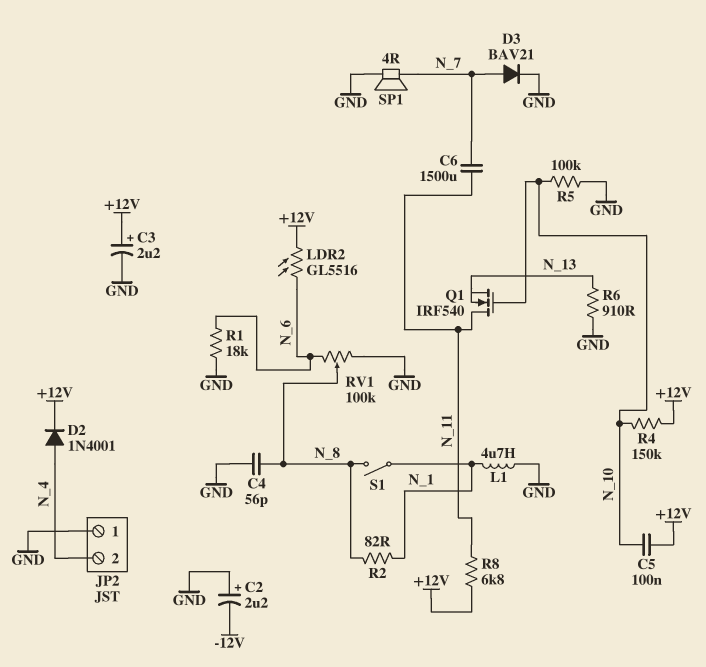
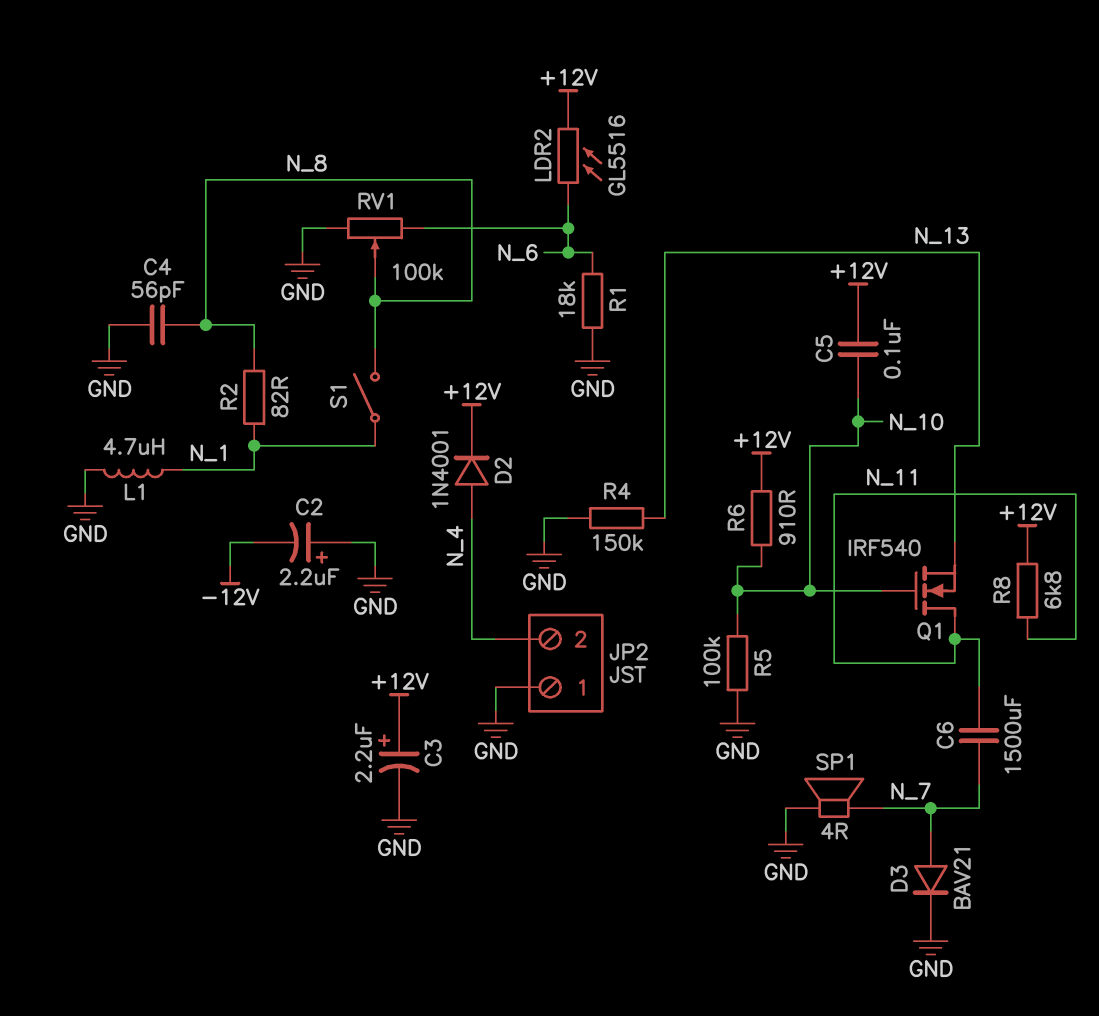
R4: 150k (+12V, N_10) -> 150k (GND, N_13)
R6: 910 (GND, N_13) -> 910 (+12V, N_10)

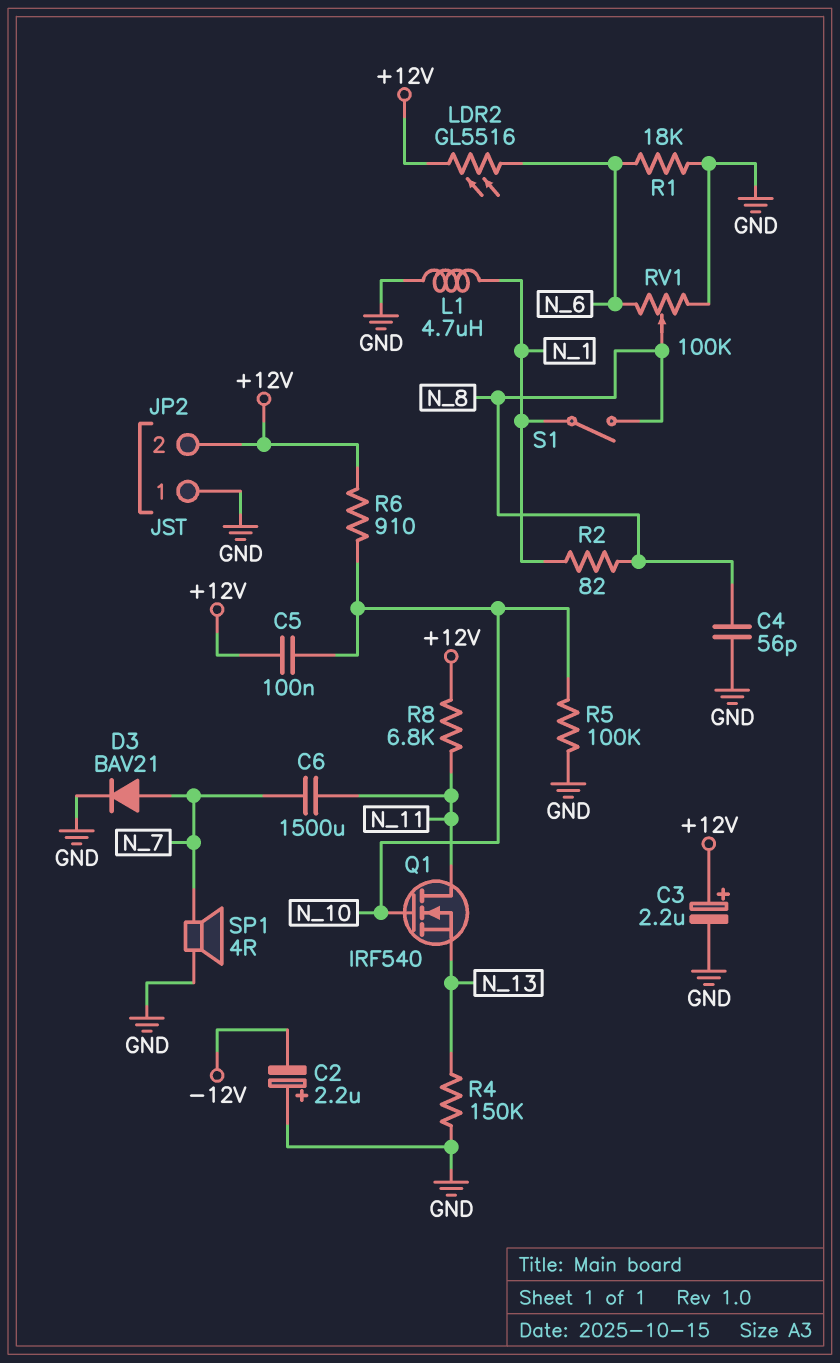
D2: diode 1N4001 (A N_4, K +12V) -> none
JP2 pin 2: N_4 -> +12V

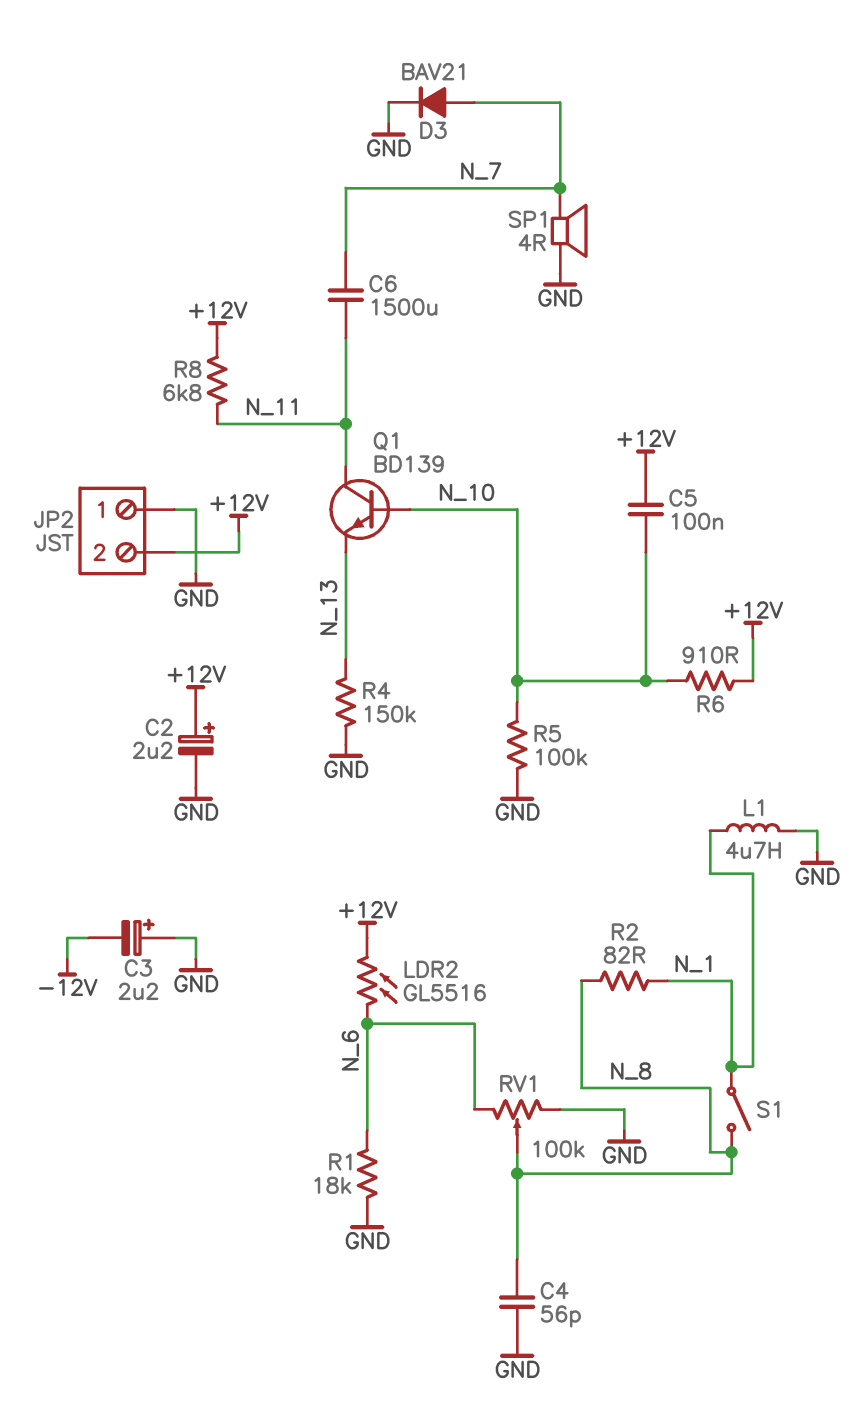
C2: 2.2uF (plus GND, minus -12V) -> 2.2uF (plus +12V, minus GND)
C3: 2.2uF (plus +12V, minus GND) -> 2.2uF (plus GND, minus -12V)
Q1: NMOS IRF540 (G N_10, D N_11, S N_13) -> NPN BD139 (B N_10, C N_11, E N_13)

